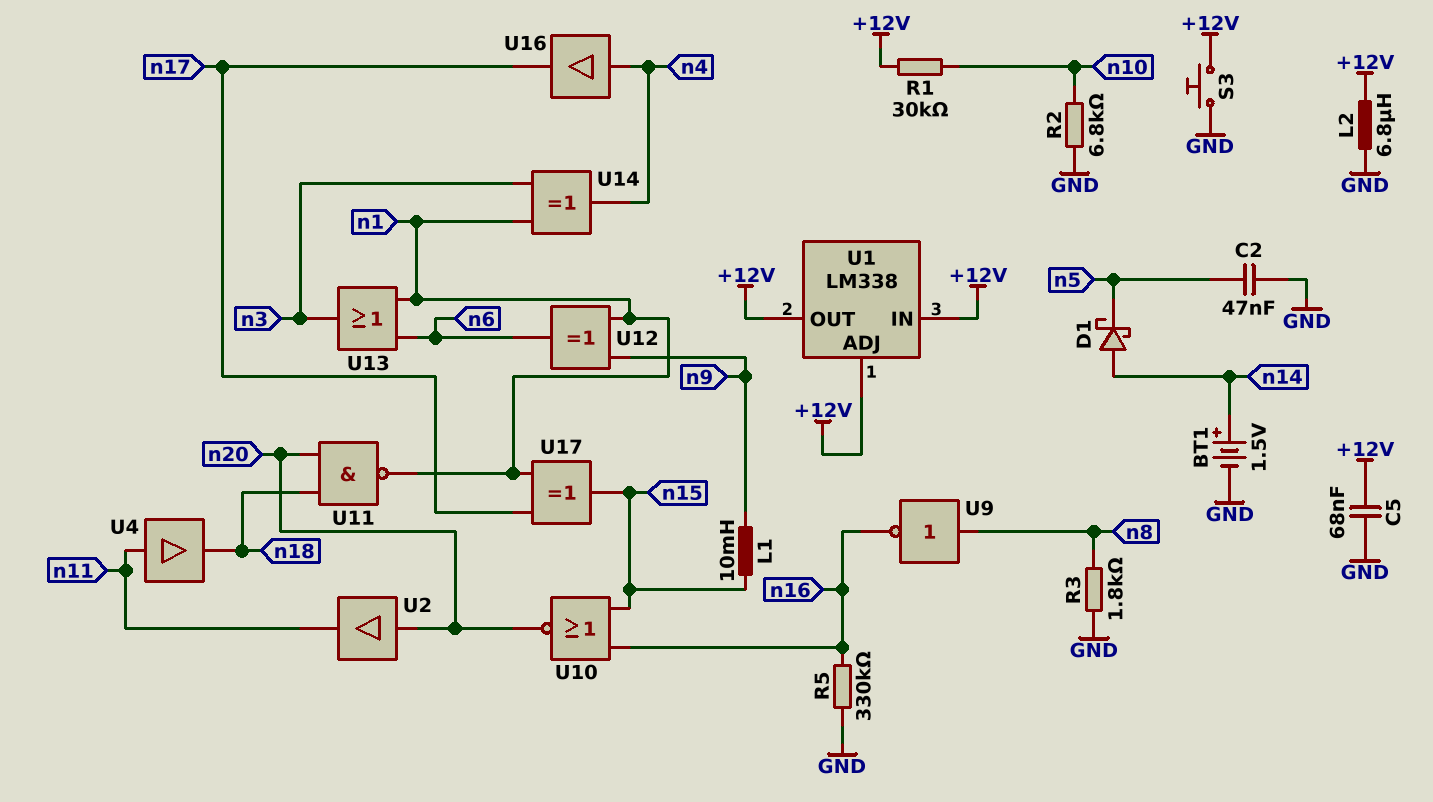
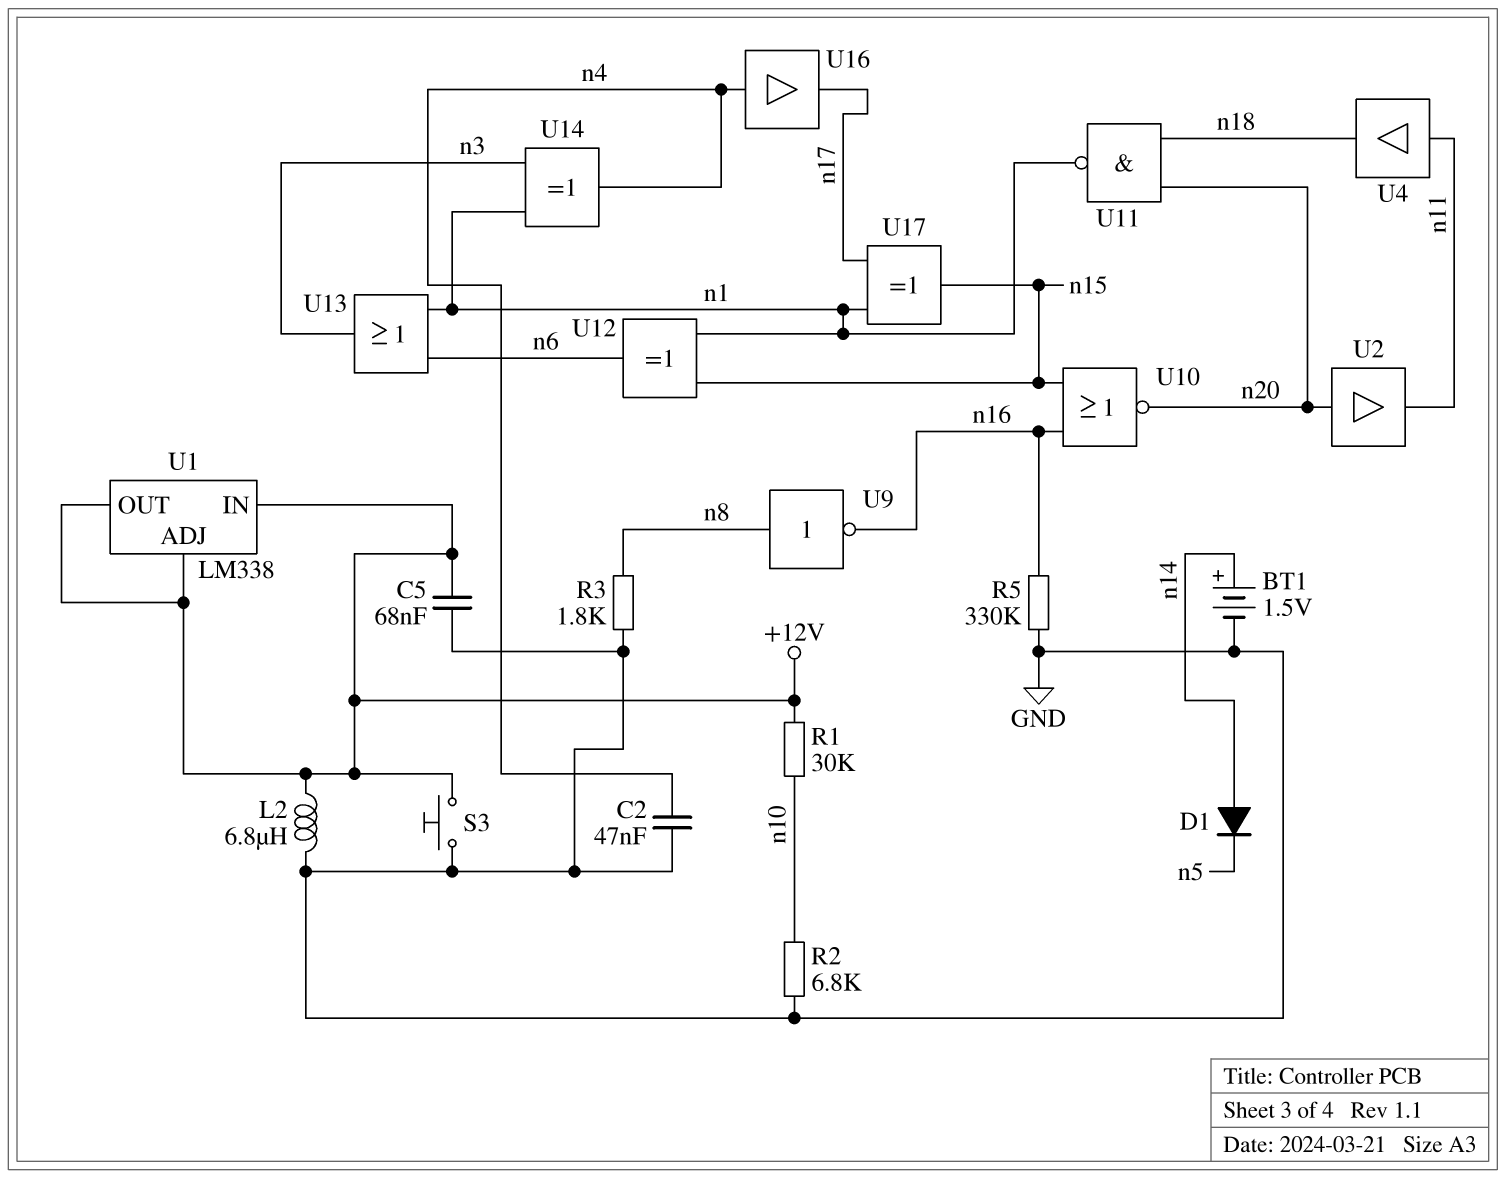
C2: 47nF (GND, n5) -> 47nF (GND, n4)
D1: schottky (A n14, K n5) -> diode (A n14, K n5)
L1: 10mH (n9, n15) -> none
U12: XOR (in n1, in n9, out n6) -> XOR (in n1, in n15, out n6)

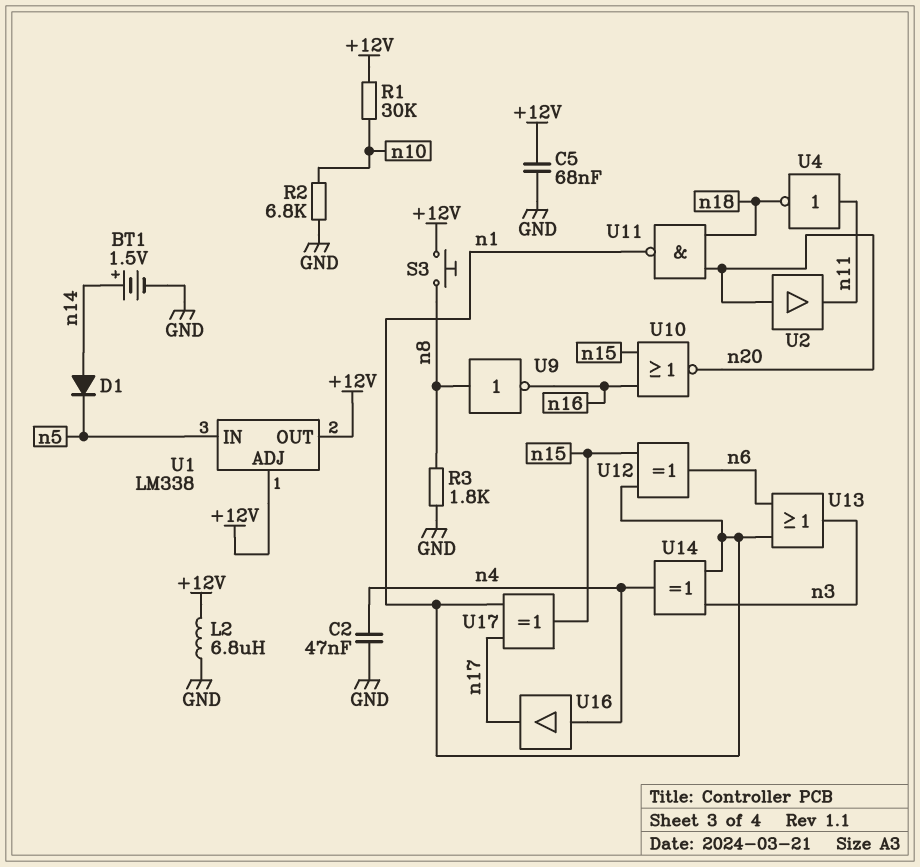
R5: 330k (GND, n16) -> none
S3: button (+12V, GND) -> button (+12V, n8)
U1 pin IN: +12V -> n5
U4: buffer (in n11, out n18) -> NOT (in n11, out n18)

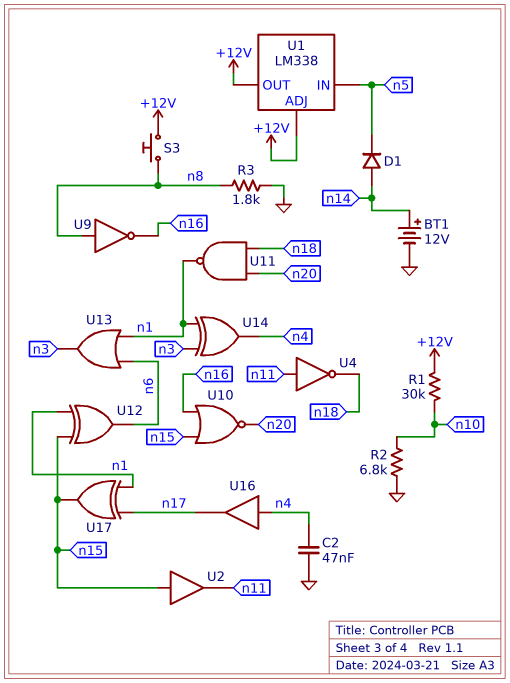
BT1: 1.5V (plus n14, minus GND) -> 12V (plus n14, minus GND)
C5: 68nF (+12V, GND) -> none
L2: 6.8uH (+12V, GND) -> none
U2: buffer (in n20, out n11) -> buffer (in n15, out n11)

